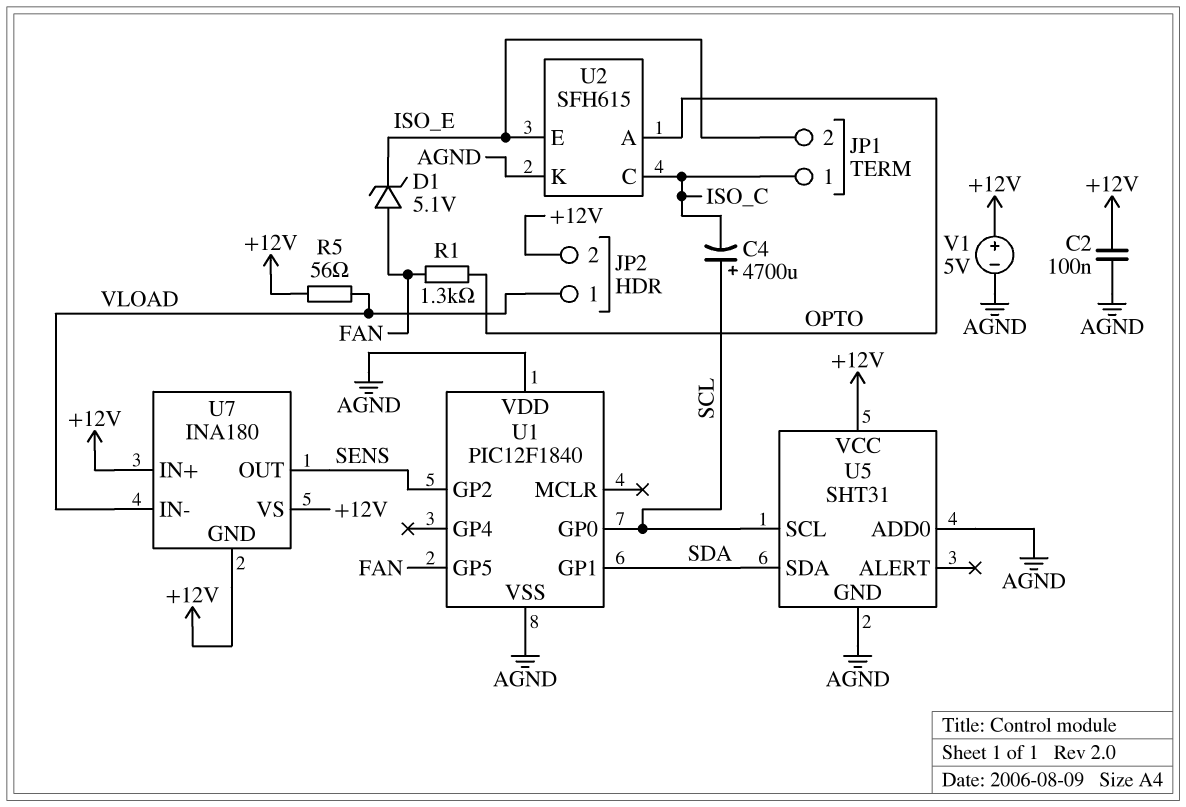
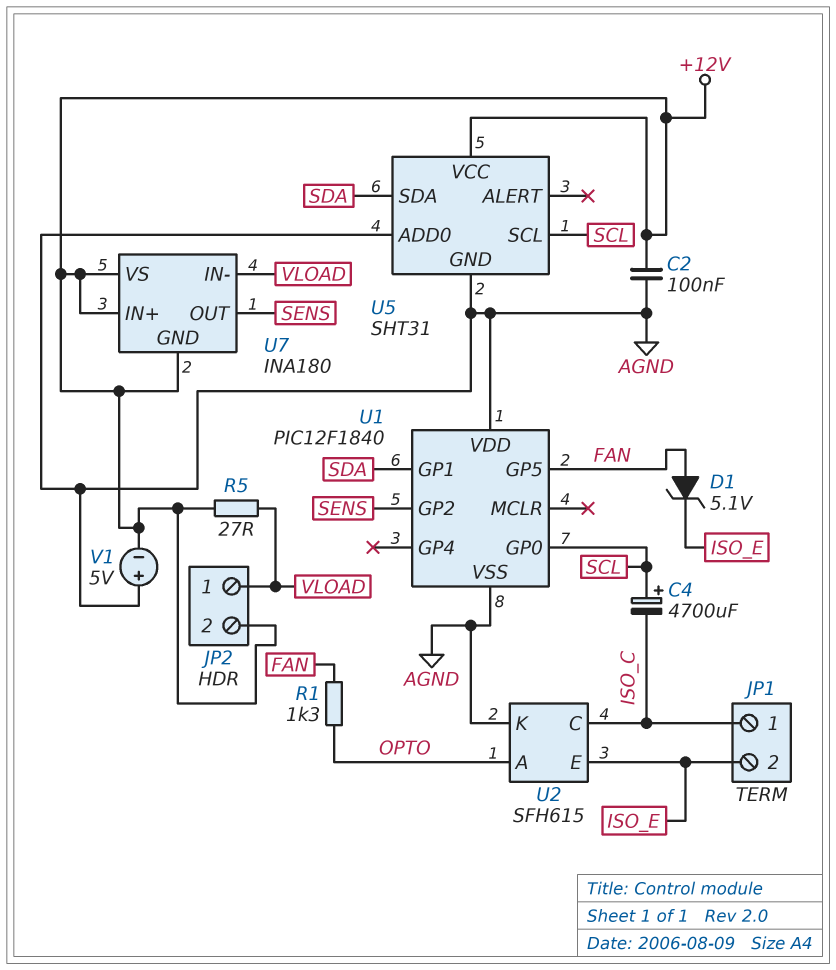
R5: 56 (+12V, VLOAD) -> 27 (+12V, VLOAD)
V1: 5V (plus +12V, minus AGND) -> 5V (plus AGND, minus +12V)

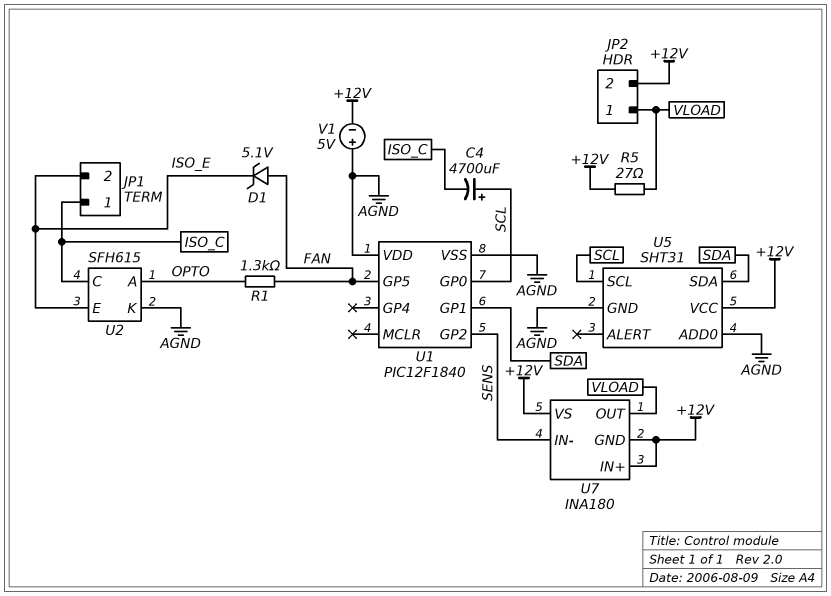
C2: 100nF (+12V, AGND) -> none
U7 pin IN-: VLOAD -> SENS
U7 pin OUT: SENS -> VLOAD

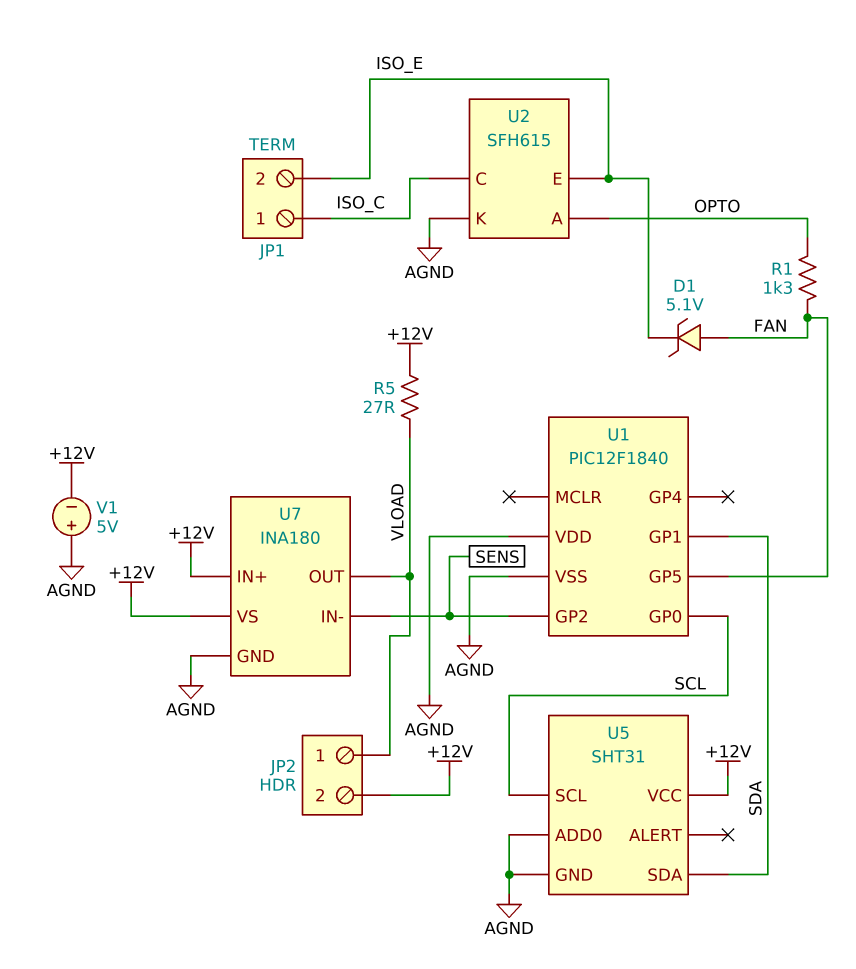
C4: 4700uF (plus SCL, minus ISO_C) -> none
U7 pin GND: +12V -> AGND

